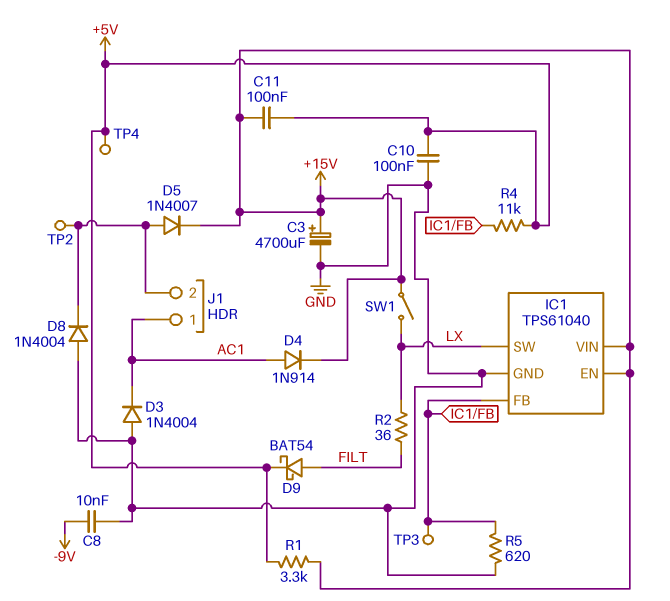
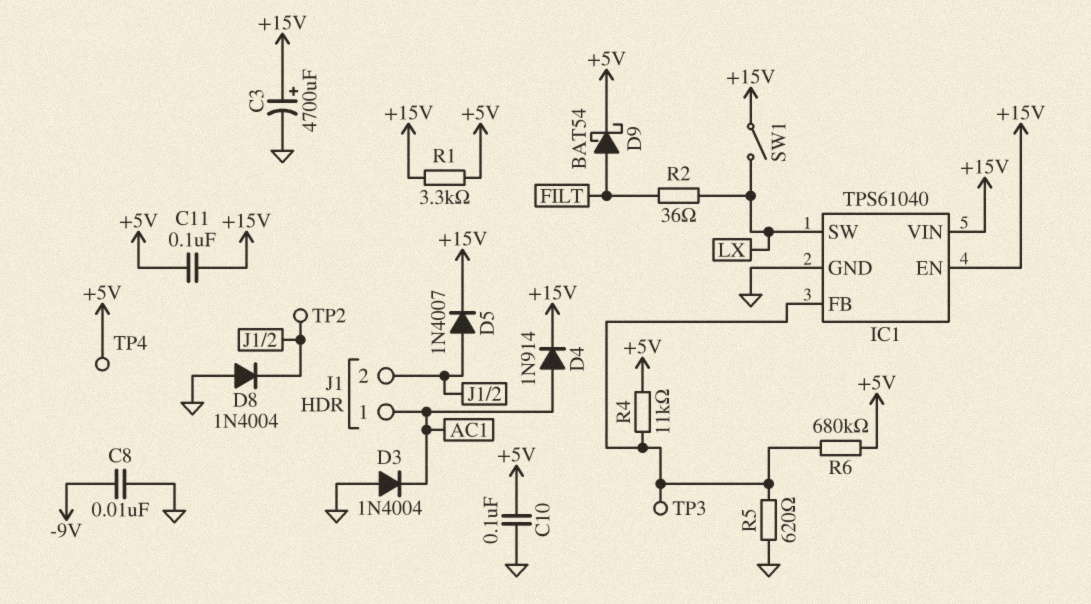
R6: none -> 680k (+5V, IC1/FB)

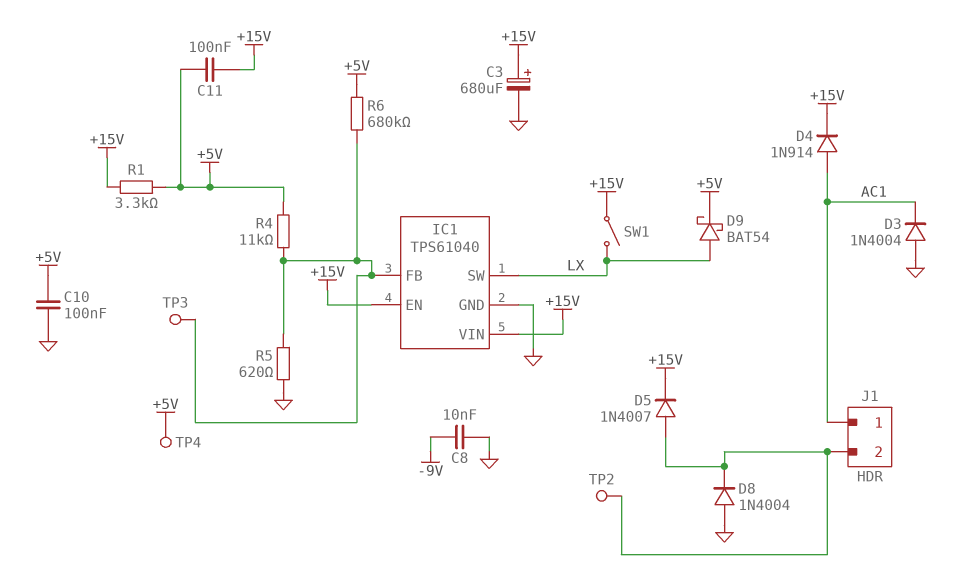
C3: 4700uF (plus +15V, minus GND) -> 680uF (plus +15V, minus GND)
D9: schottky BAT54 (A FILT, K +5V) -> schottky BAT54 (A LX, K +5V)
R2: 36 (FILT, LX) -> none

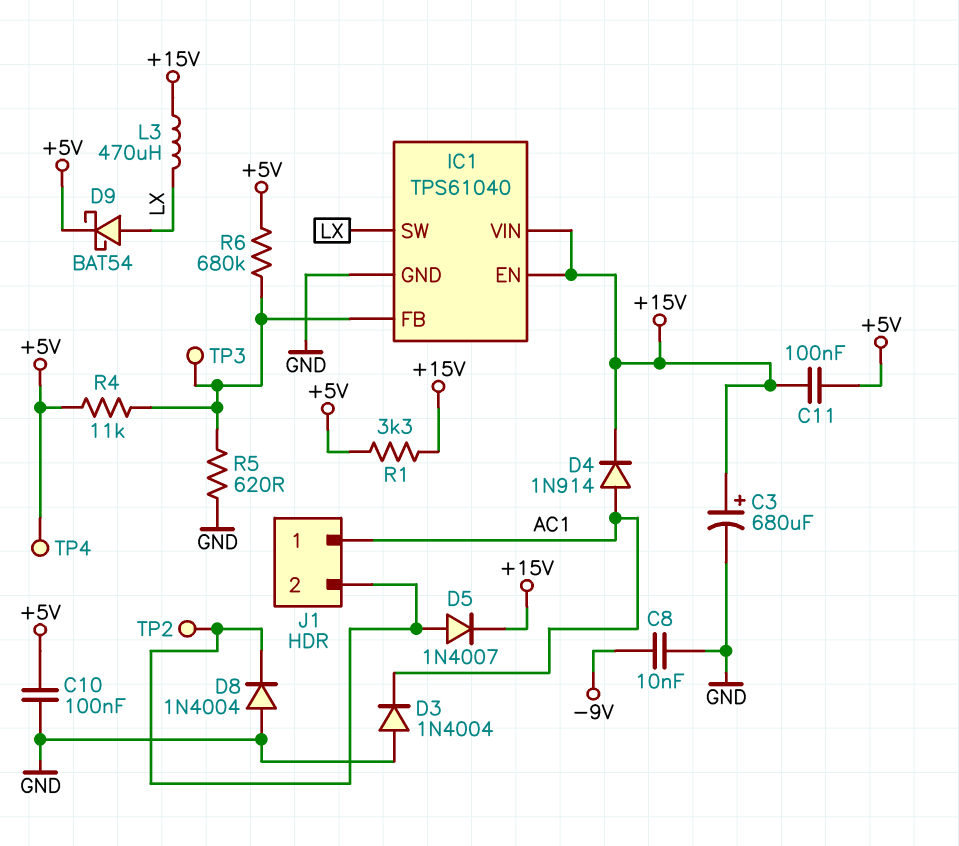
L3: none -> 470uH (+15V, LX)
SW1: switch (+15V, LX) -> none

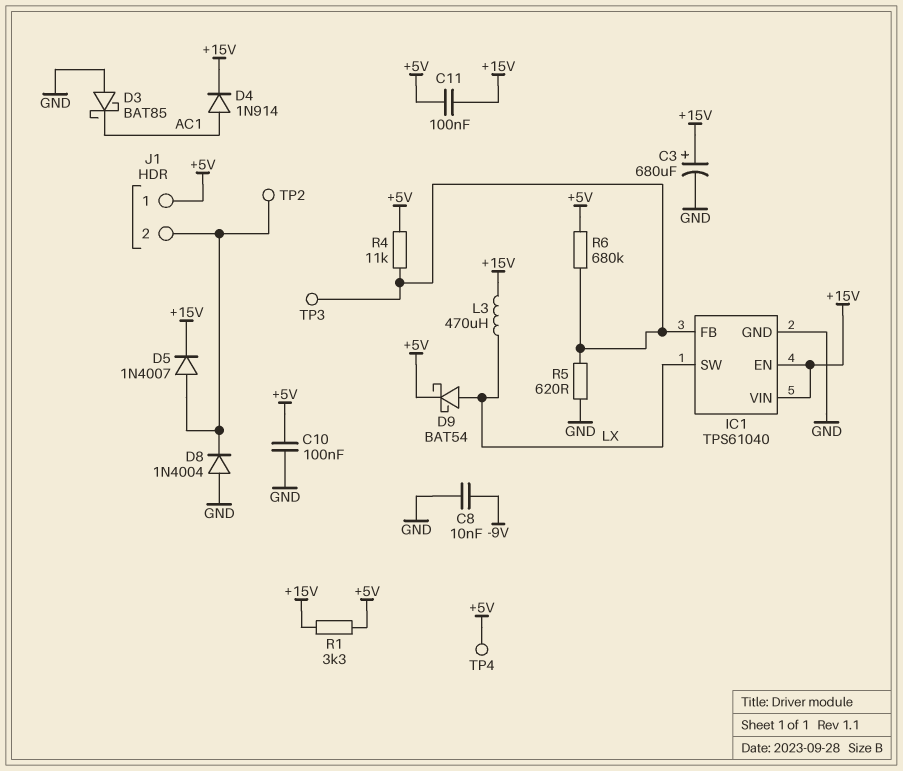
D3: diode 1N4004 (A GND, K AC1) -> schottky BAT85 (A GND, K AC1)
J1 pin 1: AC1 -> +5V

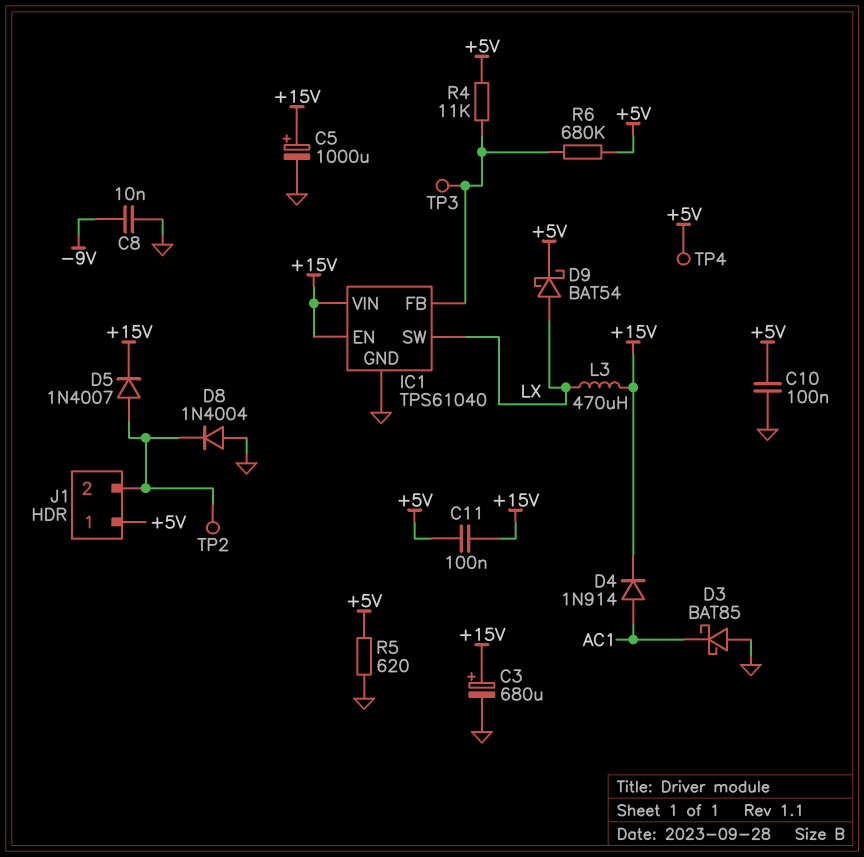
C5: none -> 1000uF (plus +15V, minus GND)
R1: 3.3k (+5V, +15V) -> none
R5: 620 (GND, IC1/FB) -> 620 (+5V, GND)

